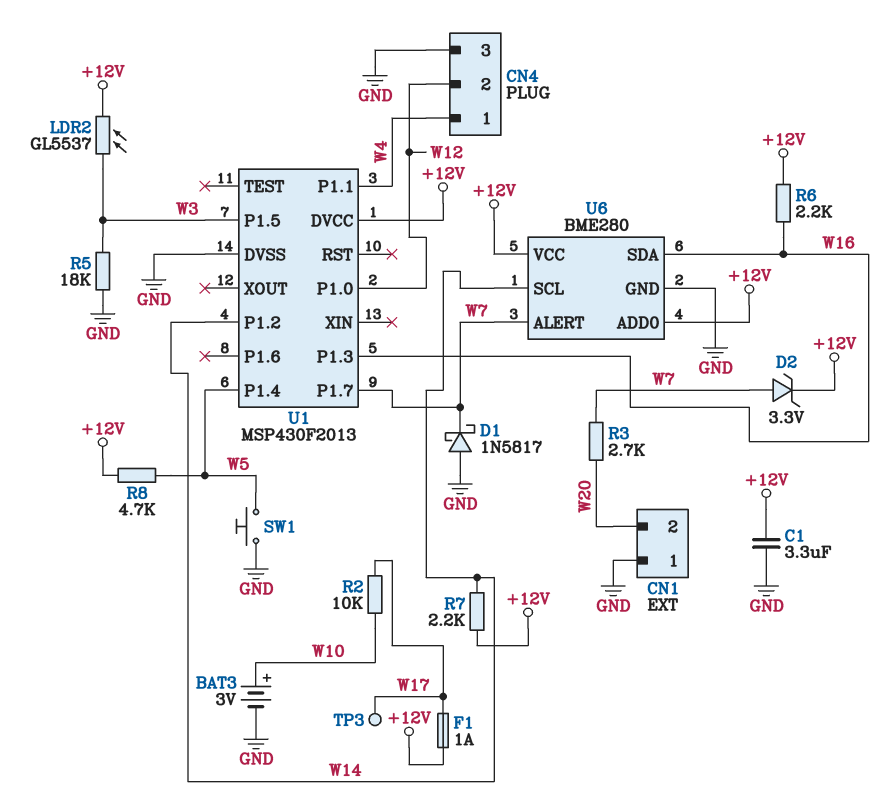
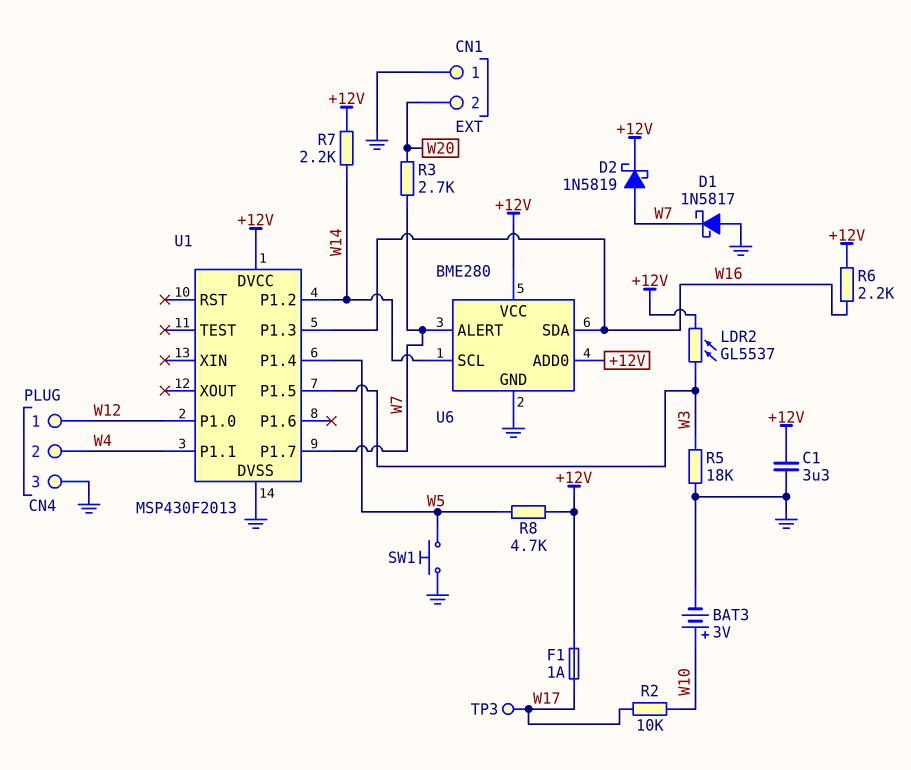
CN4 pin 1: W4 -> W12
CN4 pin 2: W12 -> W4
D2: zener 3.3V (A W7, K +12V) -> schottky 1N5819 (A W7, K +12V)

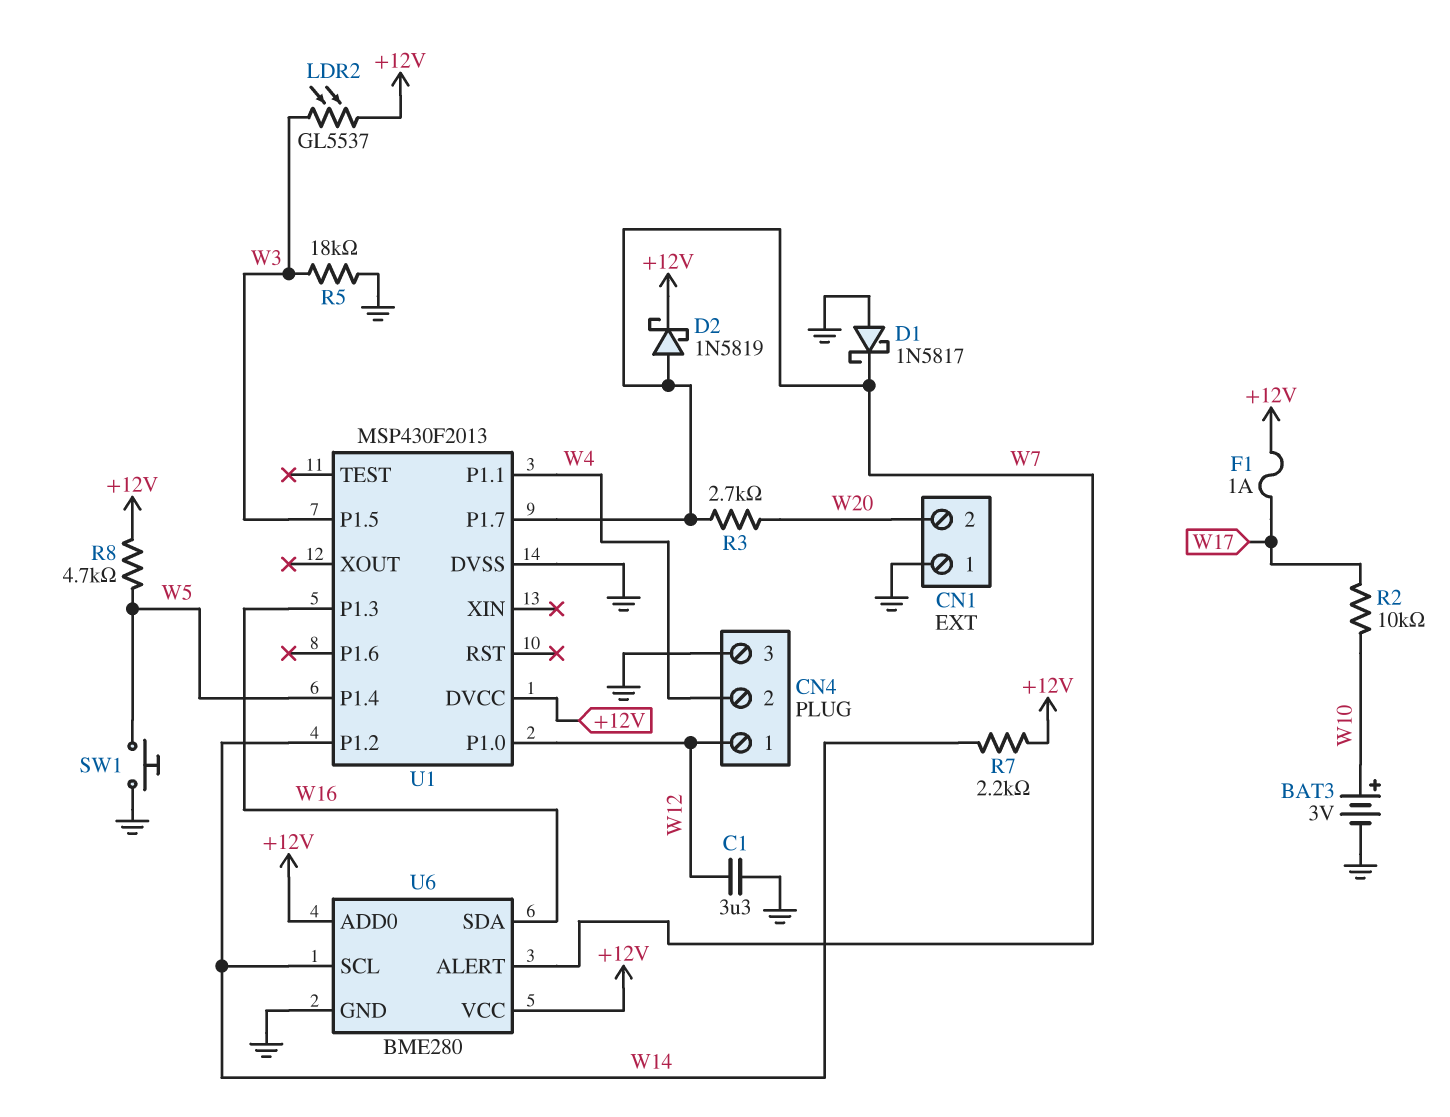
C1: 3.3uF (+12V, GND) -> 3.3uF (GND, W12)
R6: 2.2k (+12V, W16) -> none
TP3: test point (W17) -> none

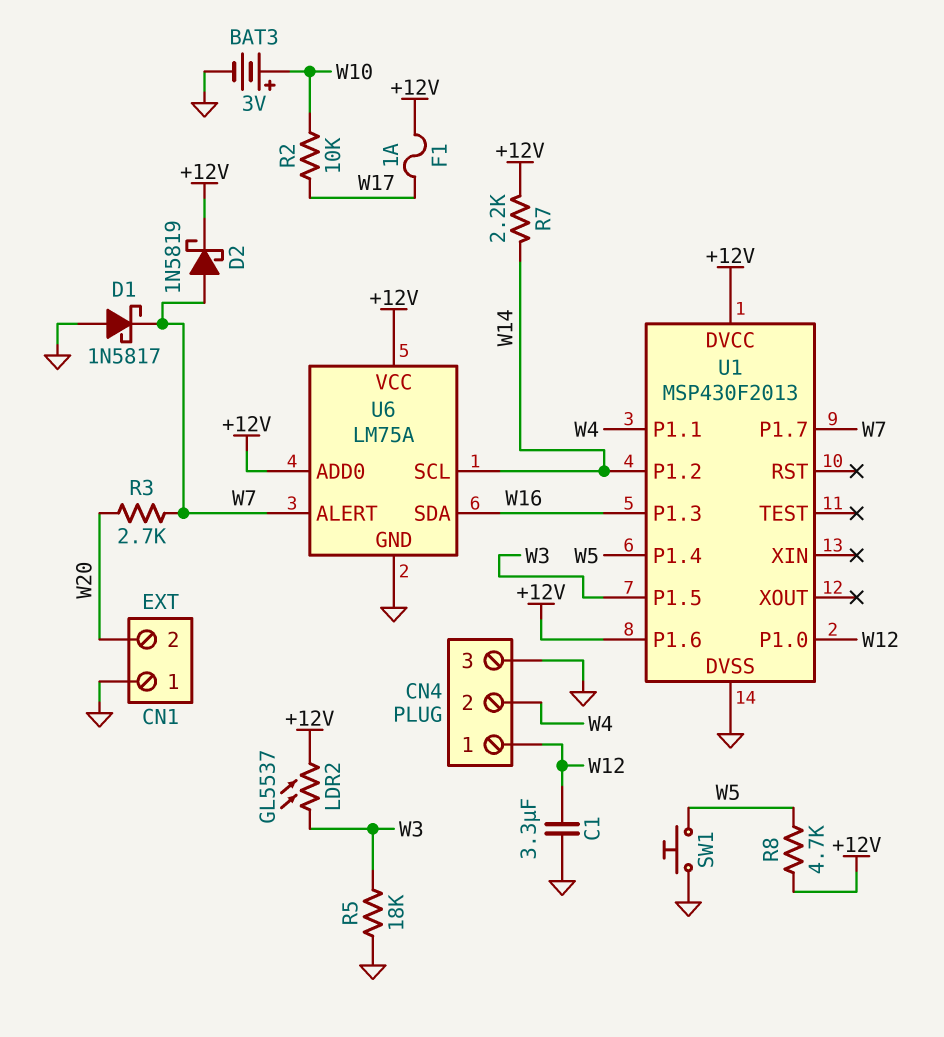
U1 pin P1.6: none -> +12V
U6: BME280 -> LM75A

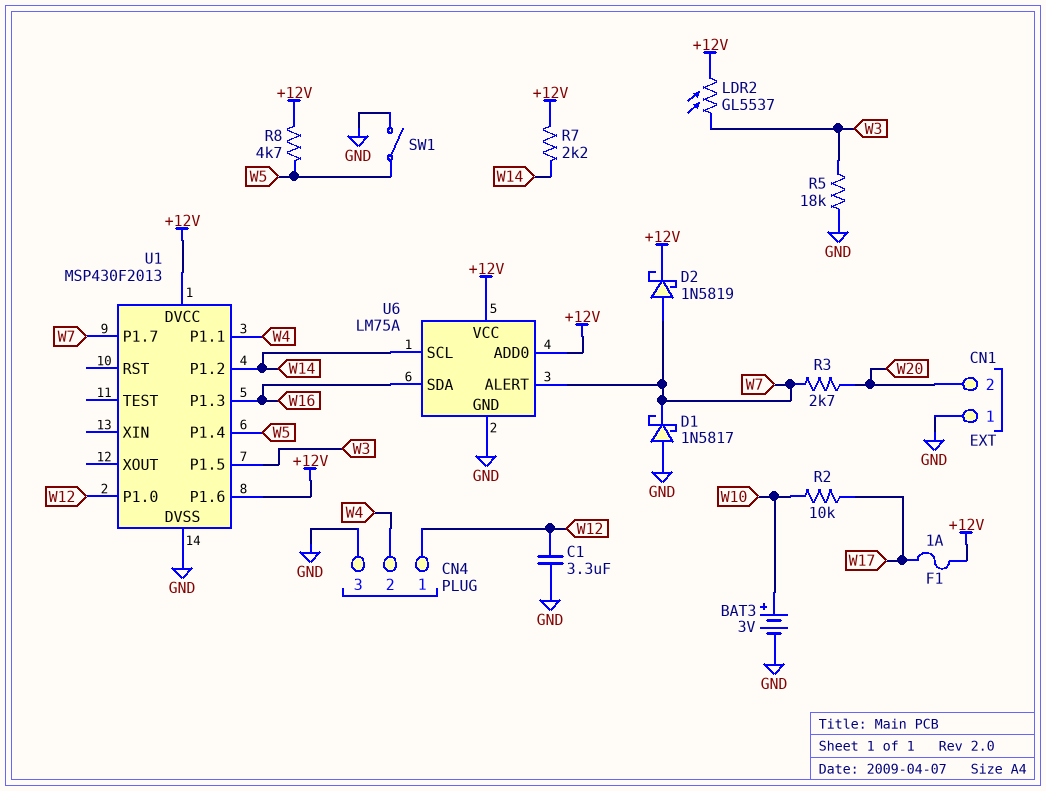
SW1: button (GND, W5) -> switch (GND, W5)

